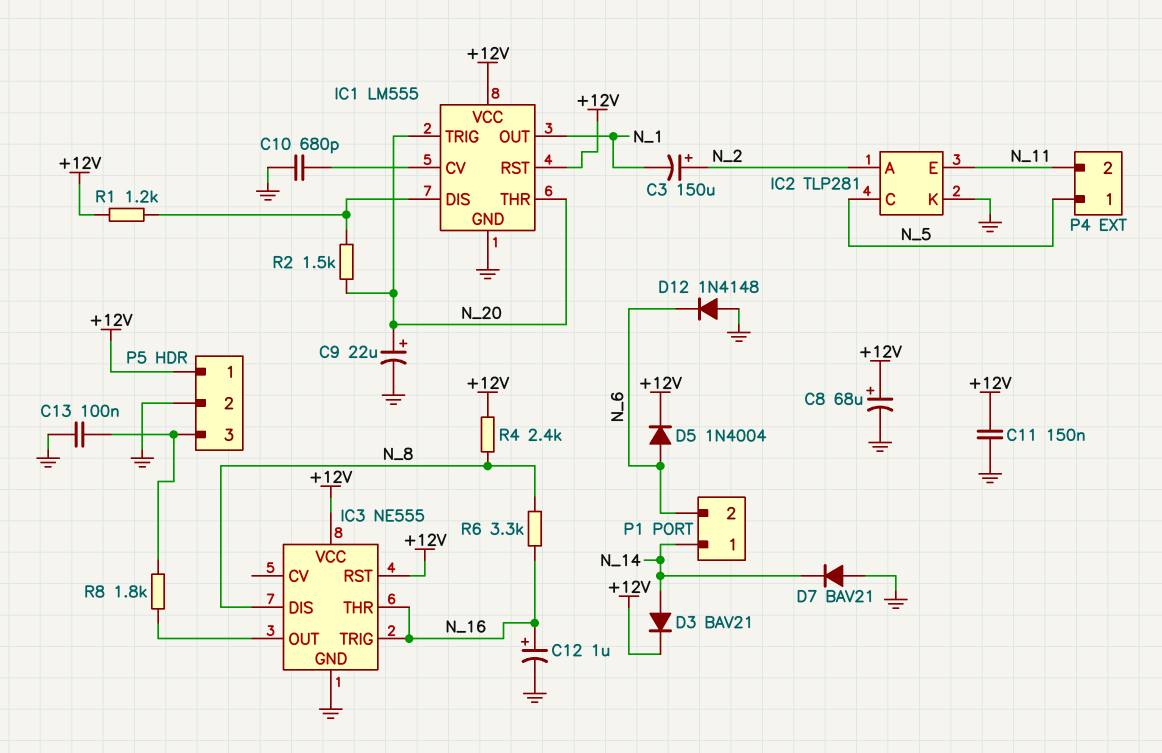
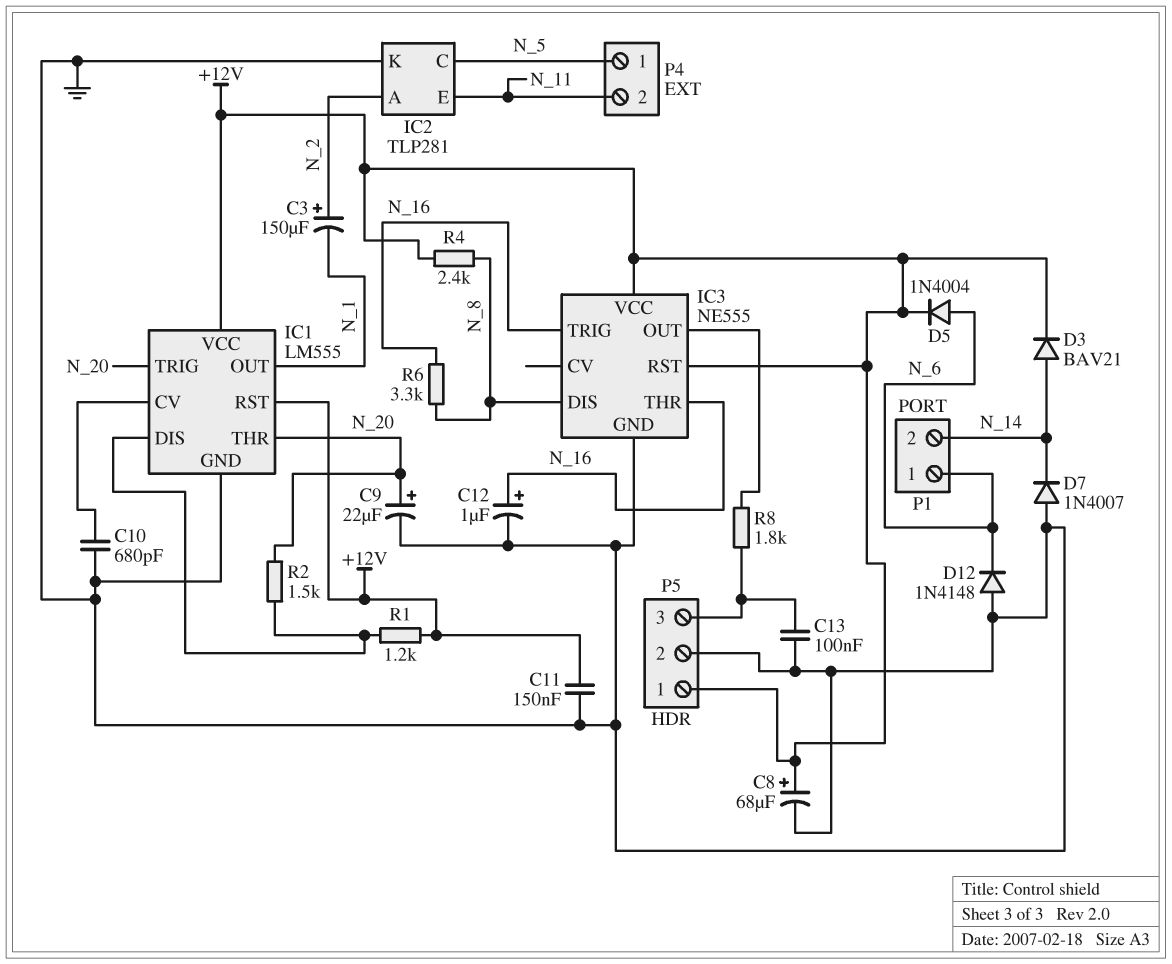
D7: diode BAV21 (A GND, K N_14) -> diode 1N4007 (A GND, K N_14)
P1 pin 1: N_14 -> N_6
P1 pin 2: N_6 -> N_14

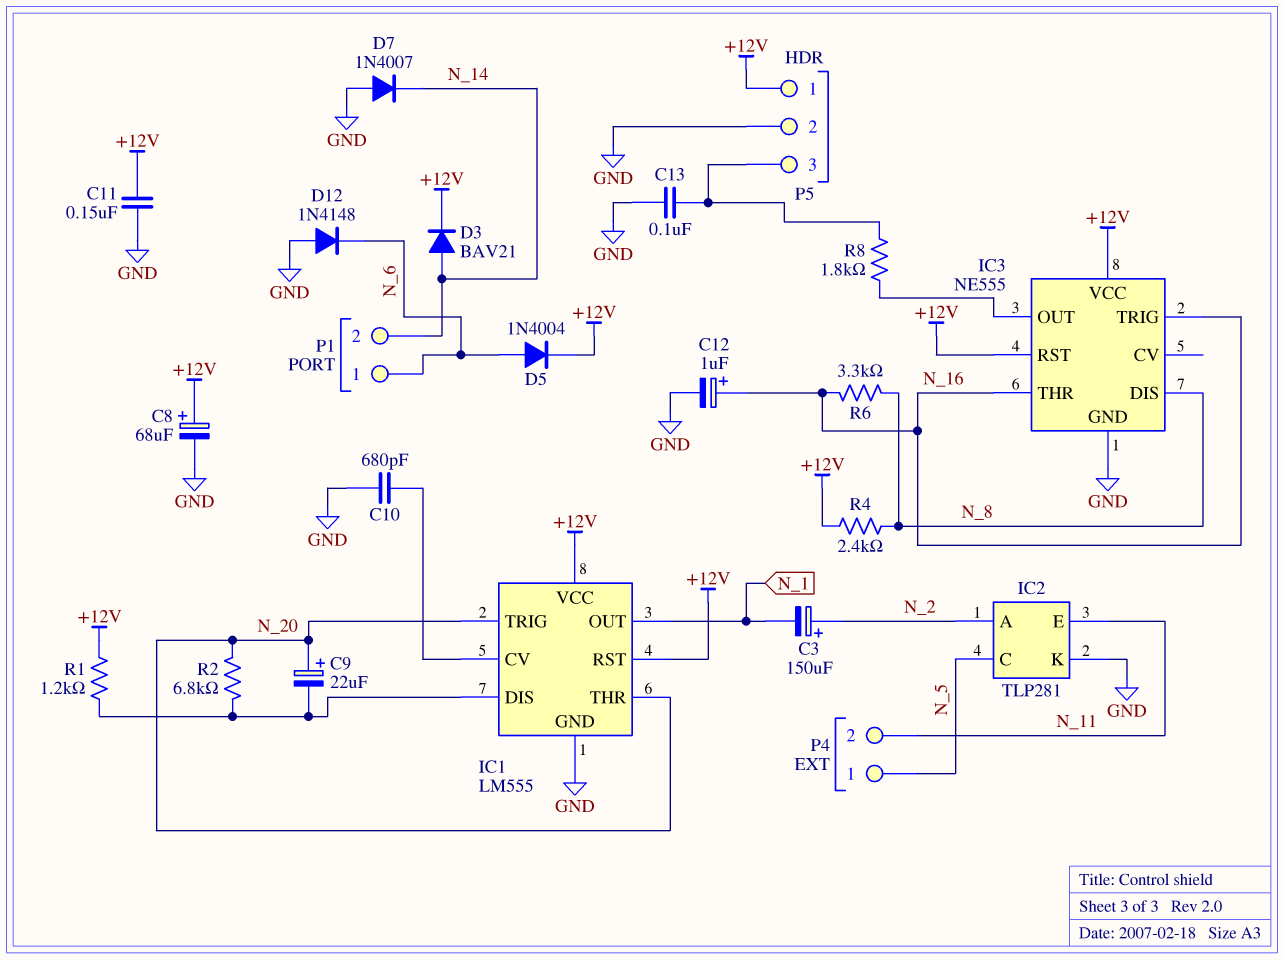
C9: 22uF (plus N_20, minus GND) -> 22uF (plus N_20, minus IC1/DIS)
R2: 1.5k (IC1/DIS, N_20) -> 6.8k (IC1/DIS, N_20)

